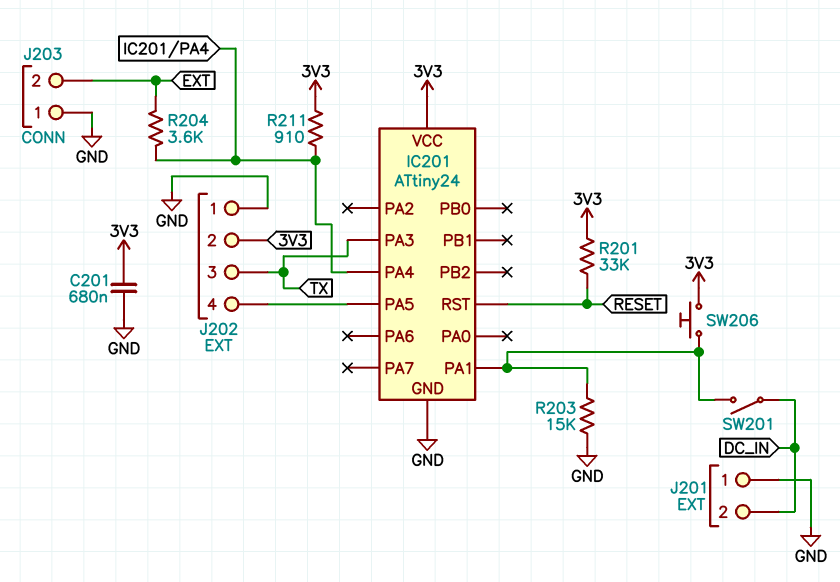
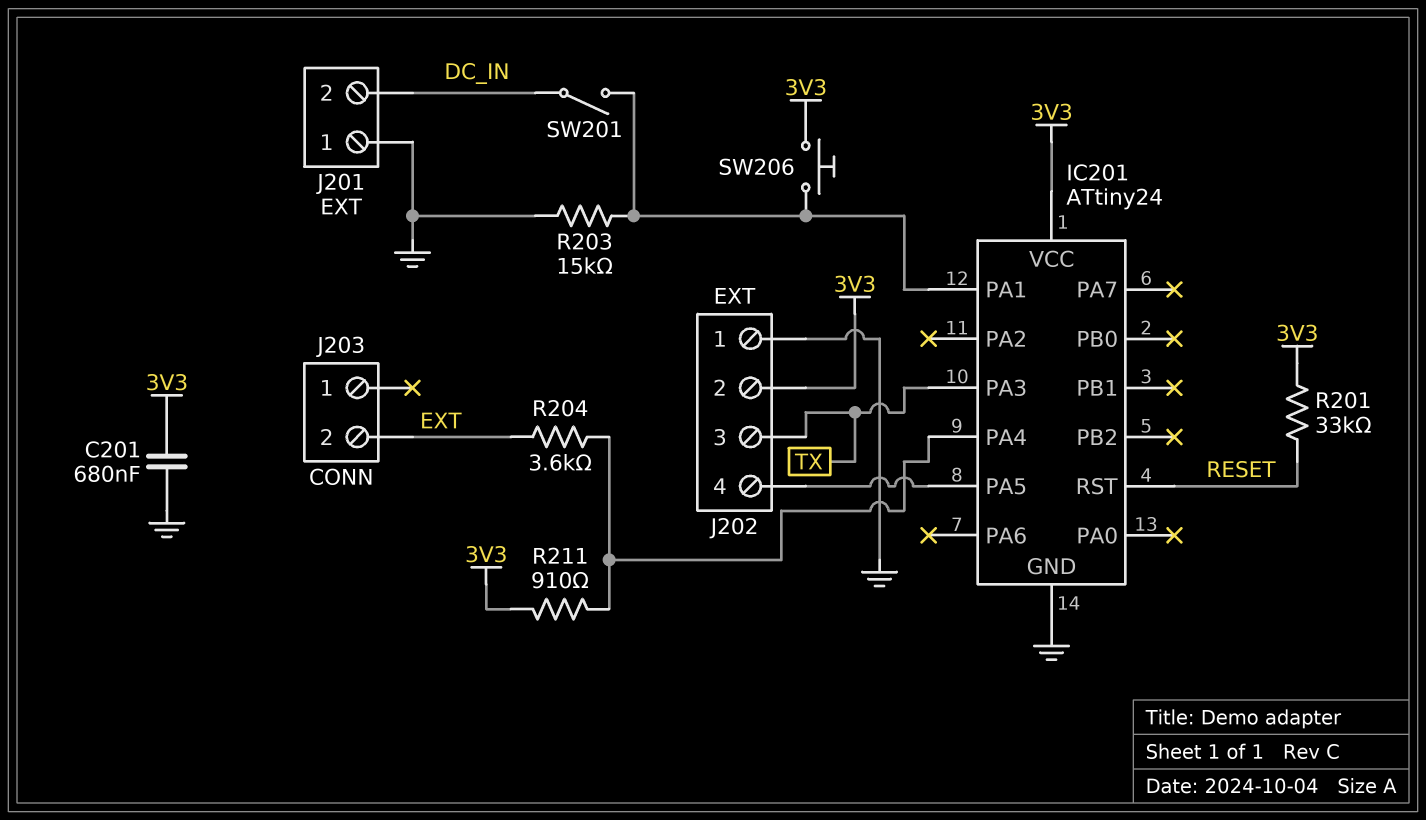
J203 pin 1: GND -> none

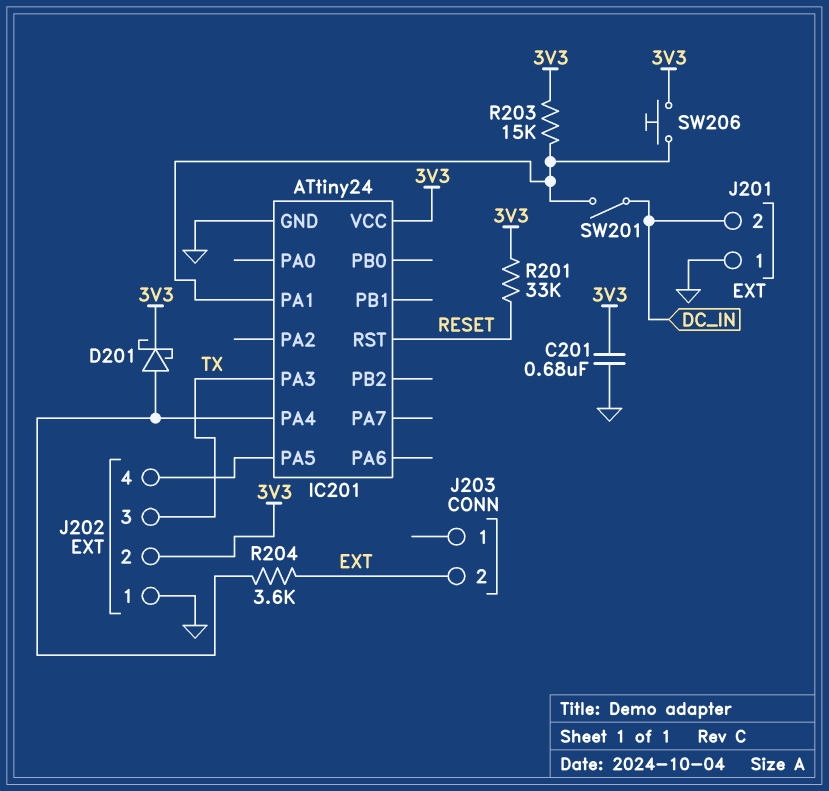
D201: none -> schottky (A IC201/PA4, K 3V3)
R203: 15k (GND, IC201/PA1) -> 15k (3V3, IC201/PA1)
R211: 910 (3V3, IC201/PA4) -> none

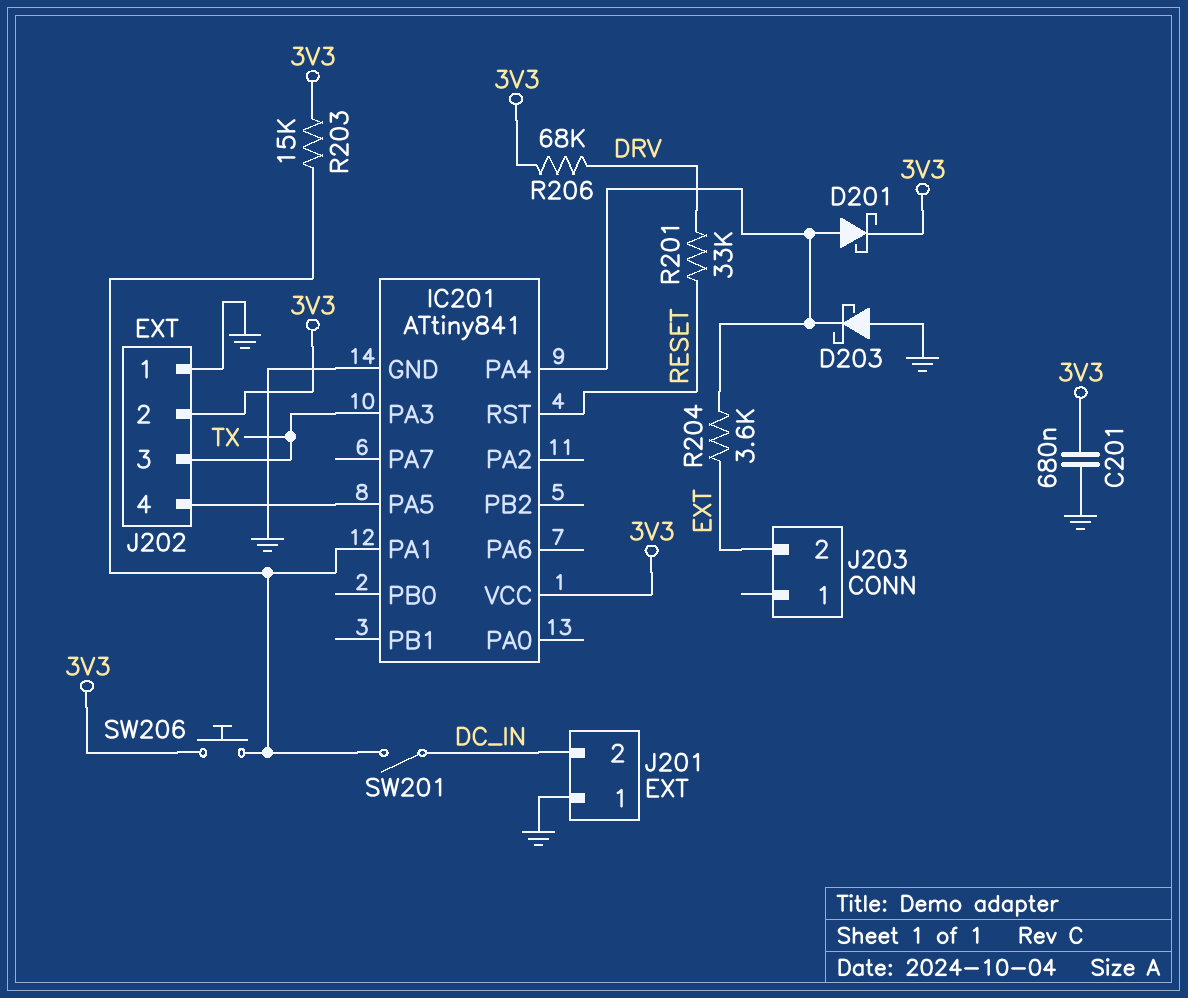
D203: none -> schottky (A GND, K IC201/PA4)
IC201: ATtiny24 -> ATtiny841
R201: 33k (3V3, RESET) -> 33k (DRV, RESET)
R206: none -> 68k (3V3, DRV)

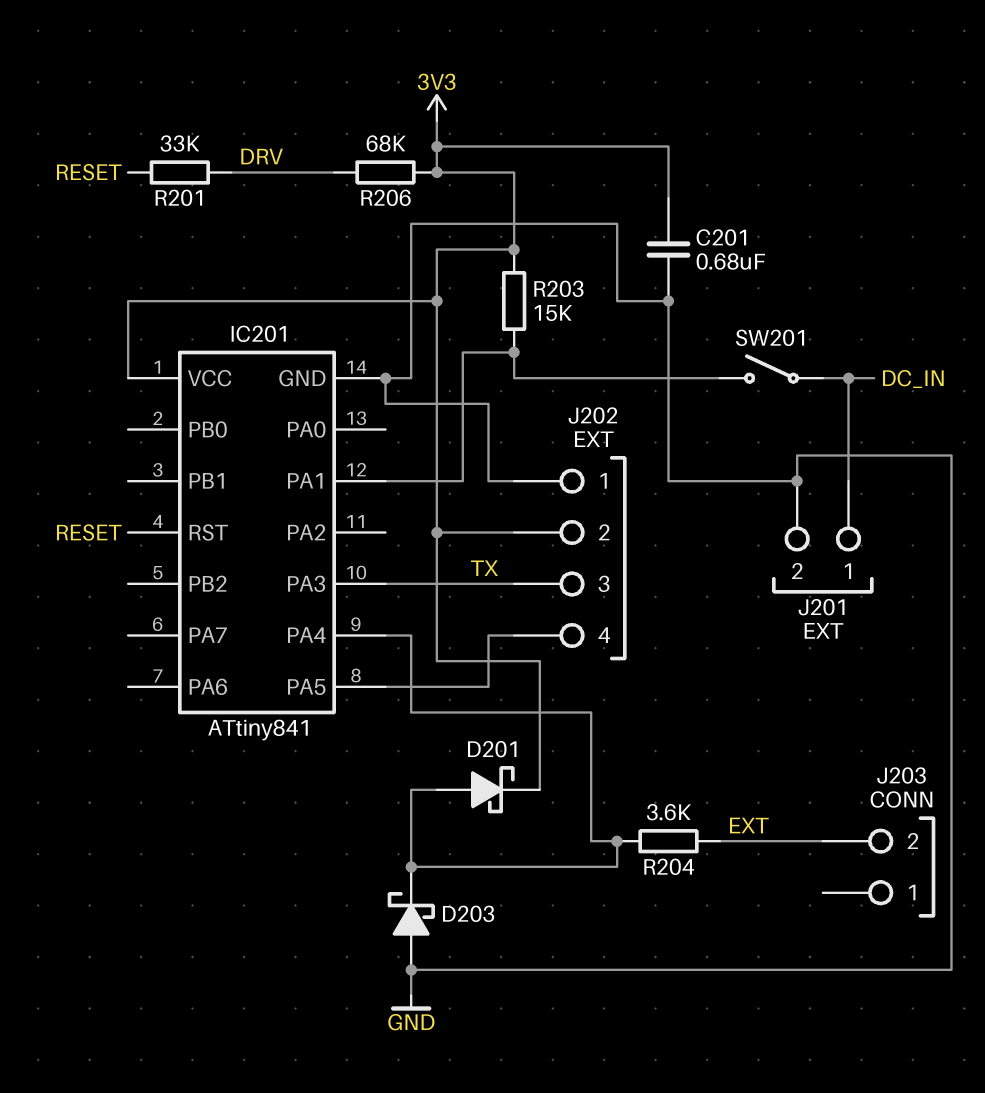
J201 pin 1: GND -> DC_IN
J201 pin 2: DC_IN -> GND
SW206: button (3V3, IC201/PA1) -> none

